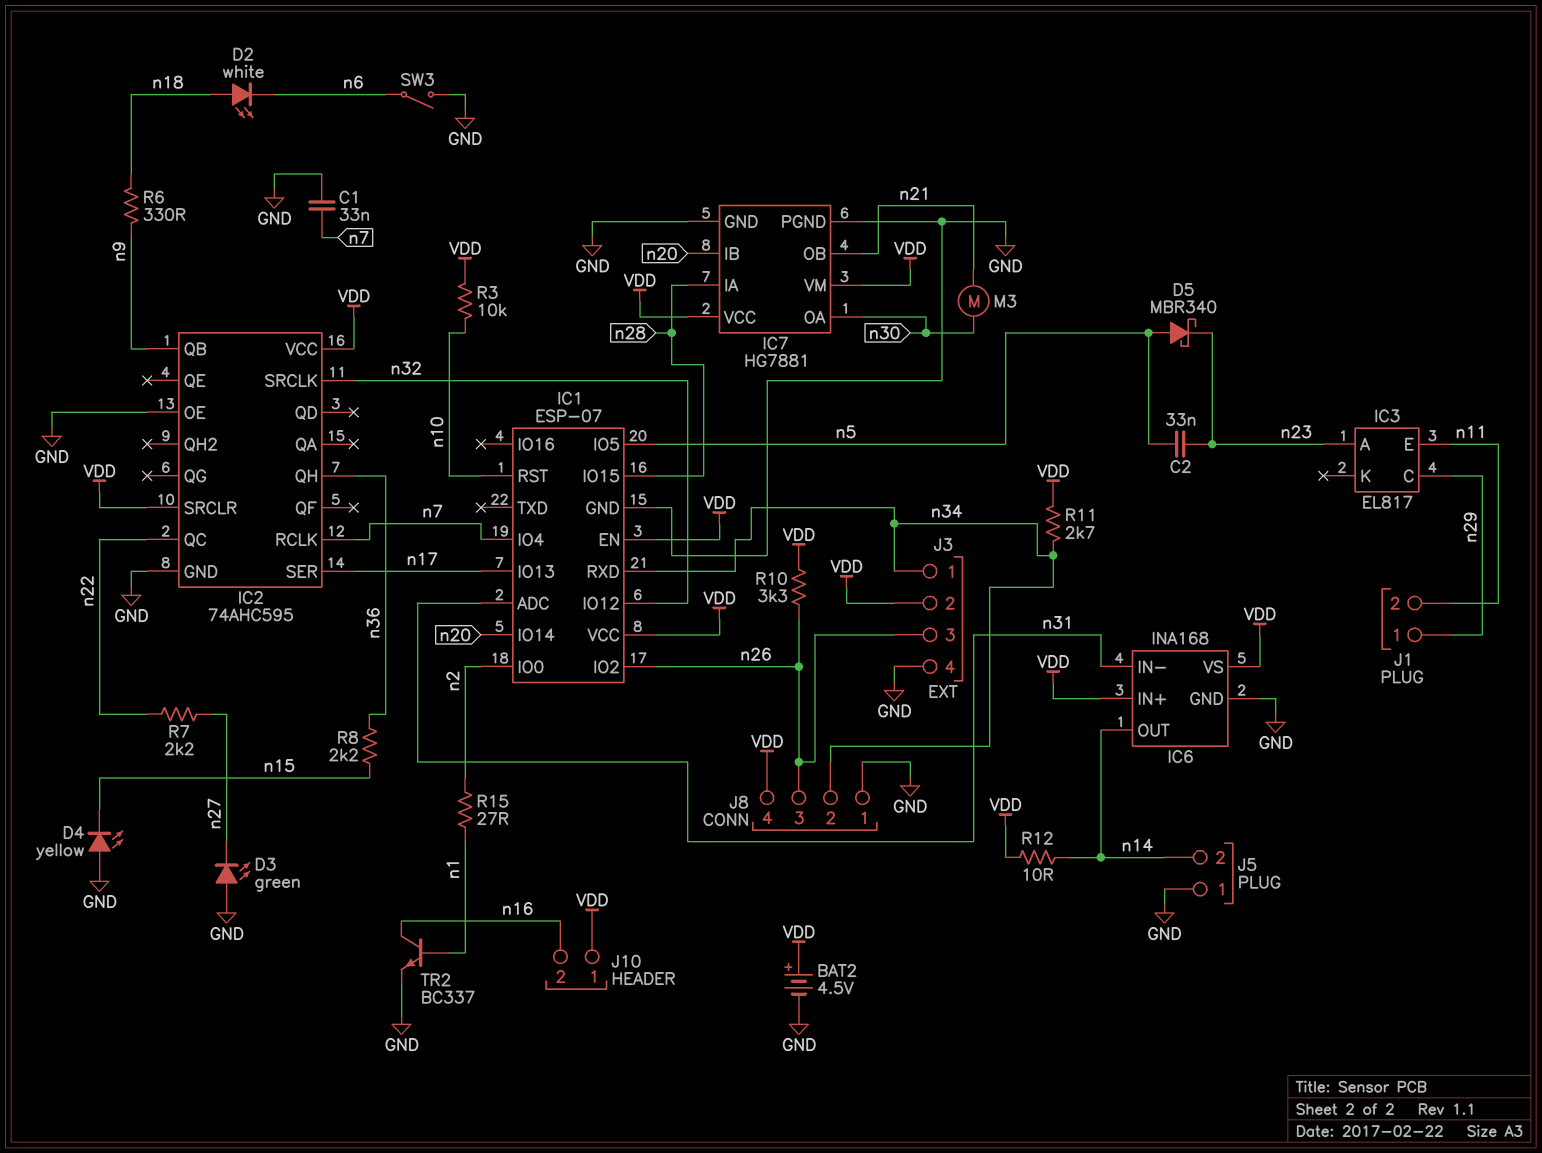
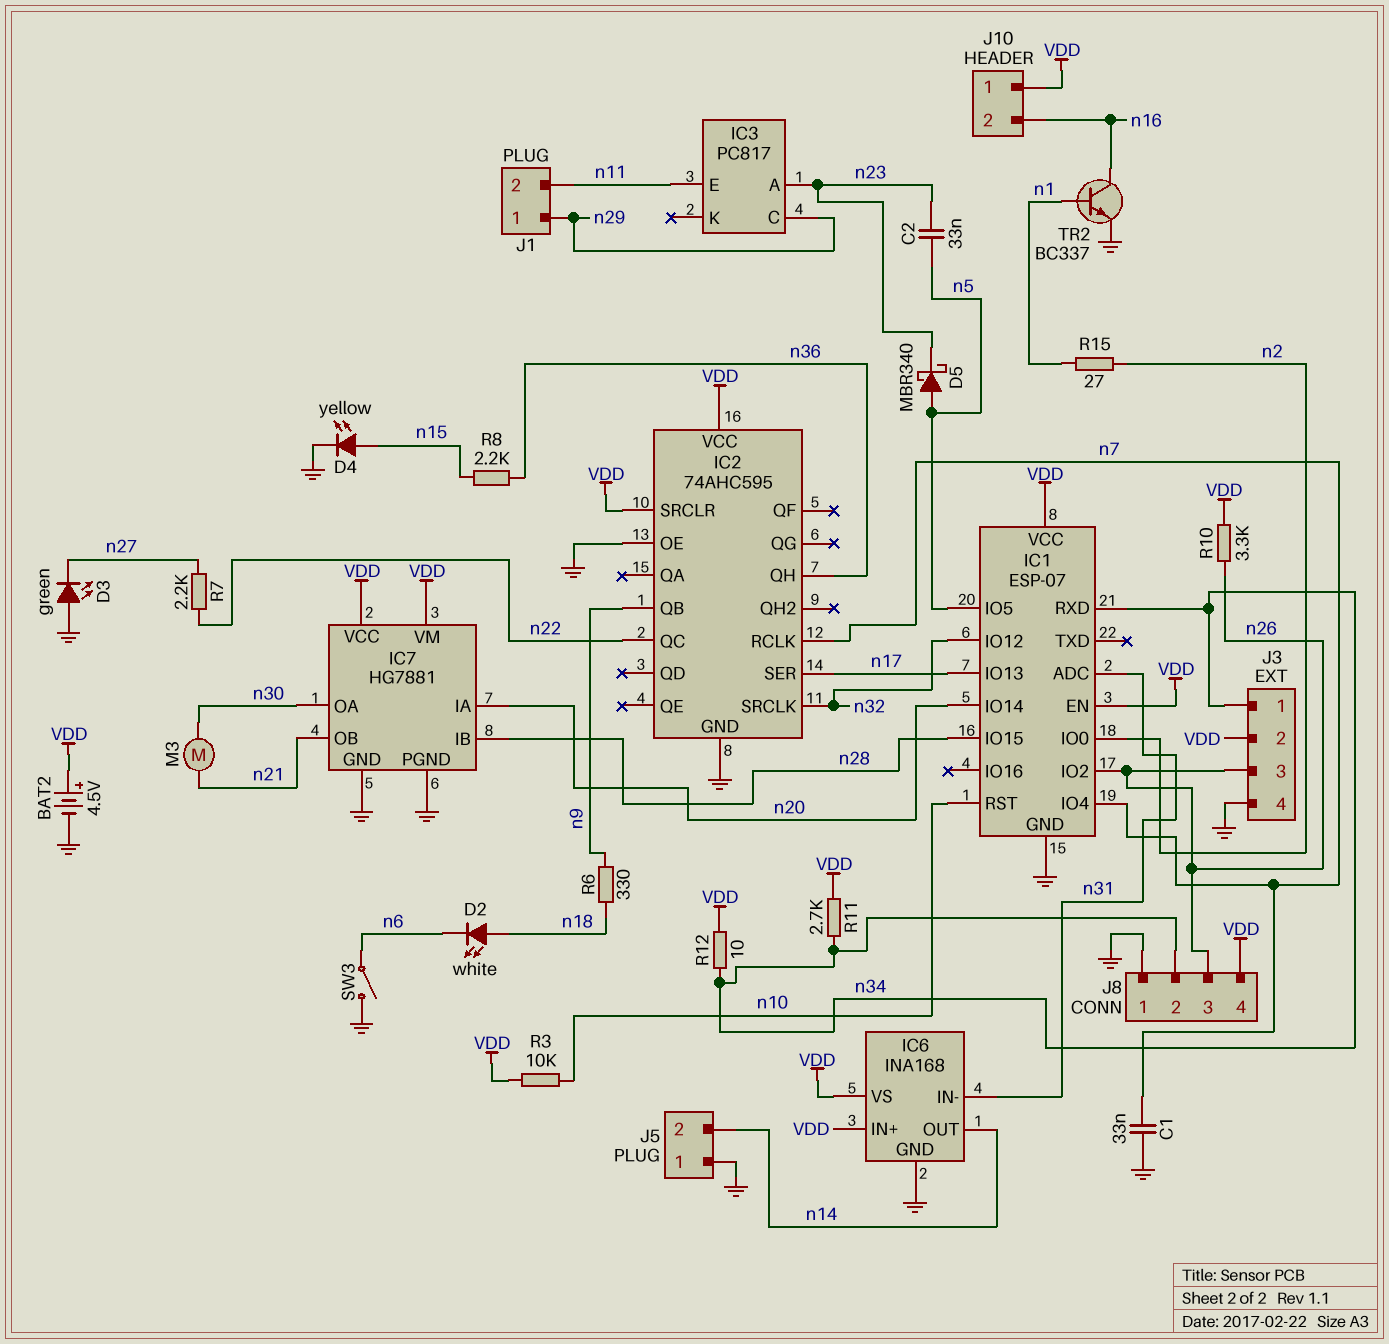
D4: LED yellow (A GND, K n15) -> LED yellow (A n15, K GND)
IC3: EL817 -> PC817
IC7 pin IA: n28 -> n20
IC7 pin IB: n20 -> n28
R12: 10 (VDD, n14) -> 10 (VDD, n34)

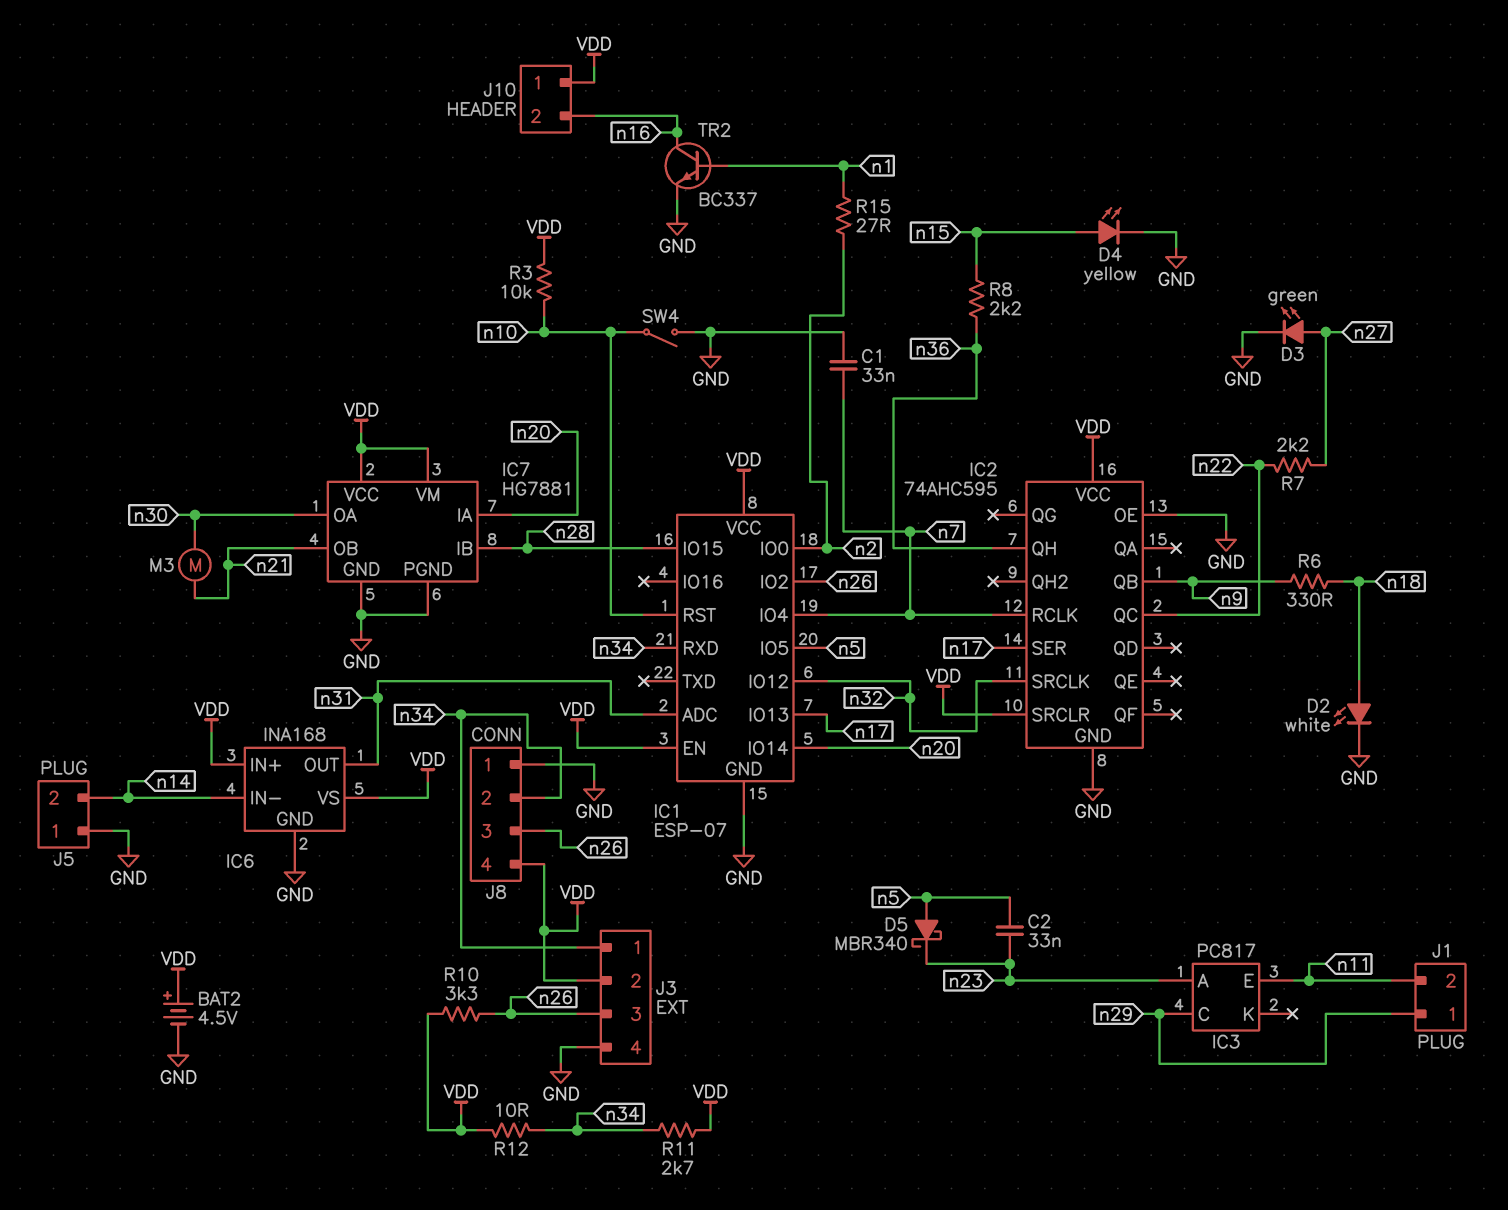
D2: LED white (A n18, K n6) -> LED white (A n18, K GND)
D3: LED green (A GND, K n27) -> LED green (A n27, K GND)
IC6 pin IN-: n31 -> n14
IC6 pin OUT: n14 -> n31
SW3: switch (GND, n6) -> none
SW4: none -> switch (GND, n10)

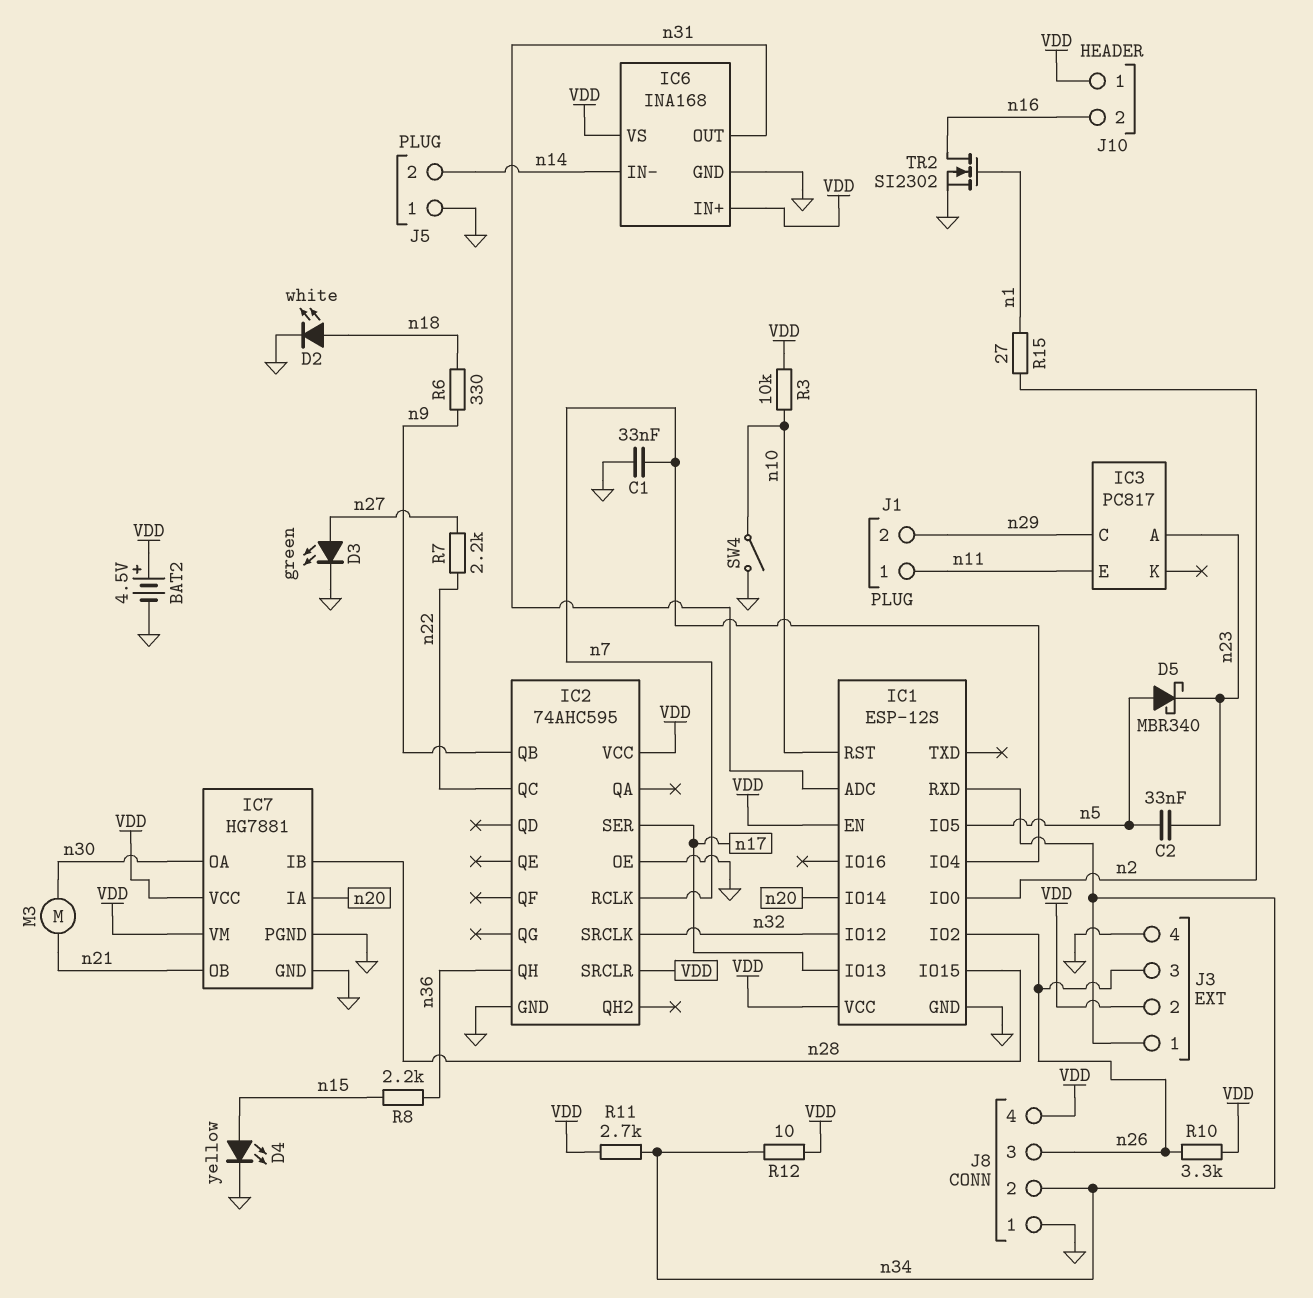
IC1: ESP-07 -> ESP-12S
J1 pin 1: n29 -> n11
J1 pin 2: n11 -> n29
TR2: NPN BC337 (B n1, C n16, E GND) -> NMOS SI2302 (G n1, D n16, S GND)

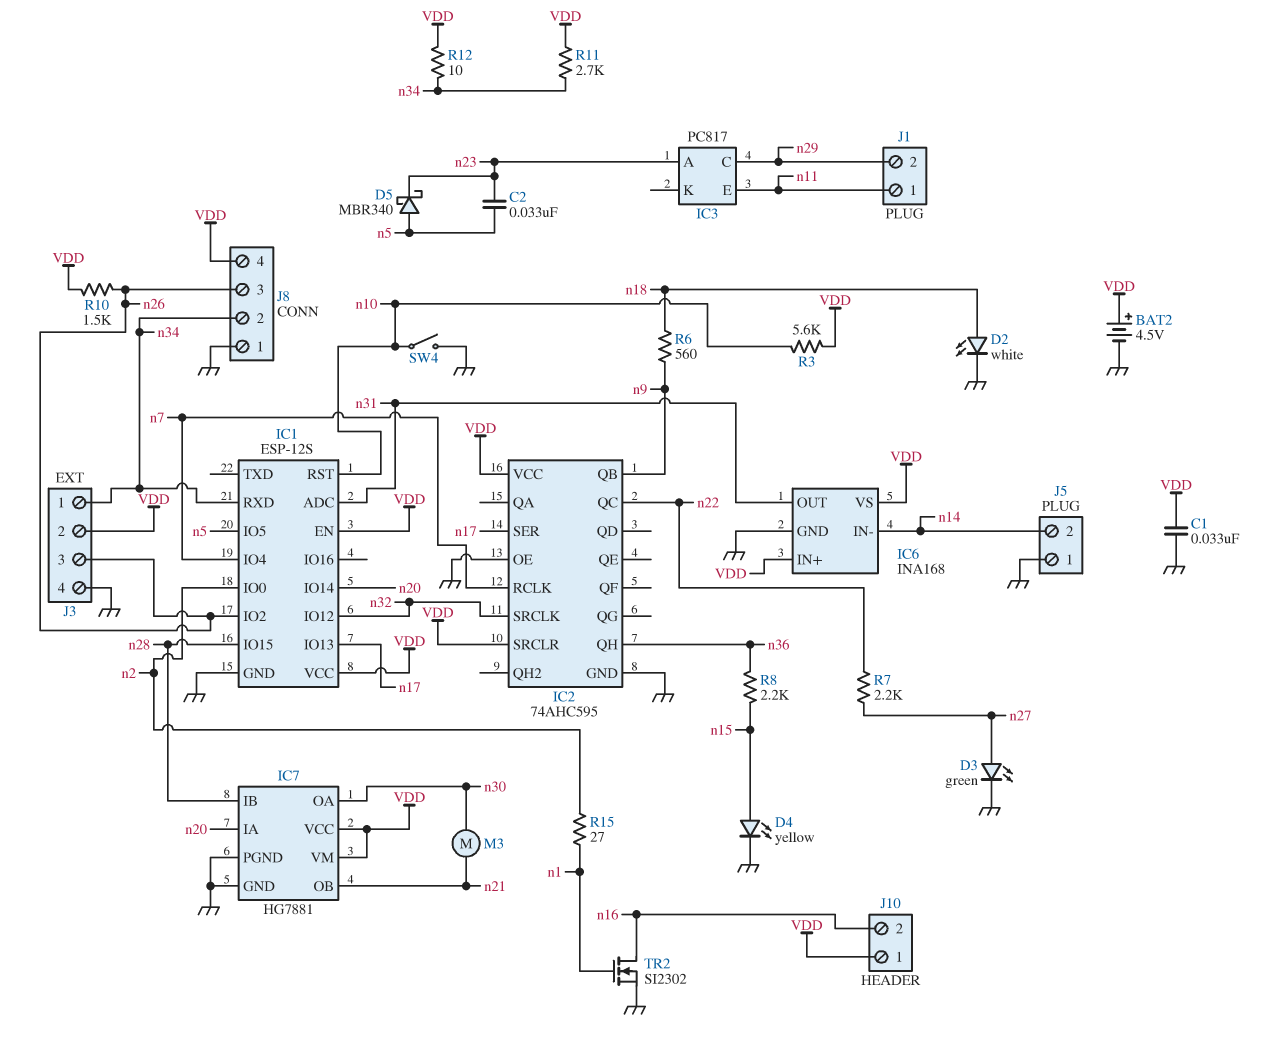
C1: 33nF (GND, n7) -> 33nF (GND, VDD)
R3: 10k (VDD, n10) -> 5.6k (VDD, n10)
R6: 330 (n9, n18) -> 560 (n9, n18)
R10: 3.3k (VDD, n26) -> 1.5k (VDD, n26)

